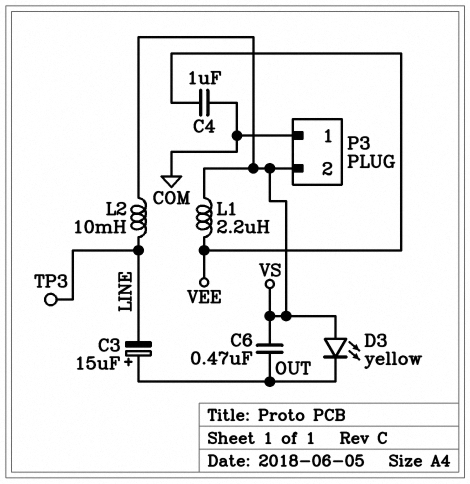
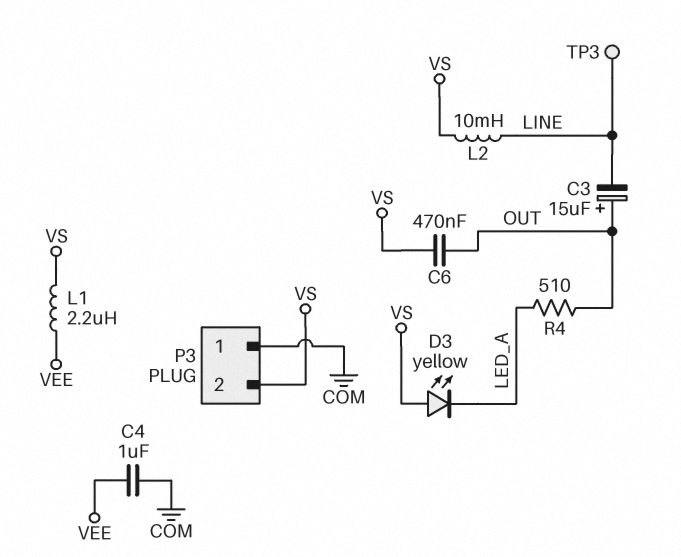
D3: LED yellow (A VS, K OUT) -> LED yellow (A VS, K LED_A)
R4: none -> 510 (LED_A, OUT)

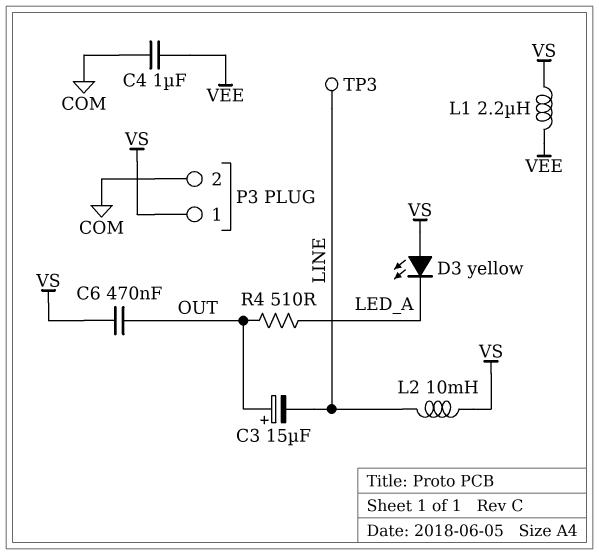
P3 pin 1: COM -> VS
P3 pin 2: VS -> COM

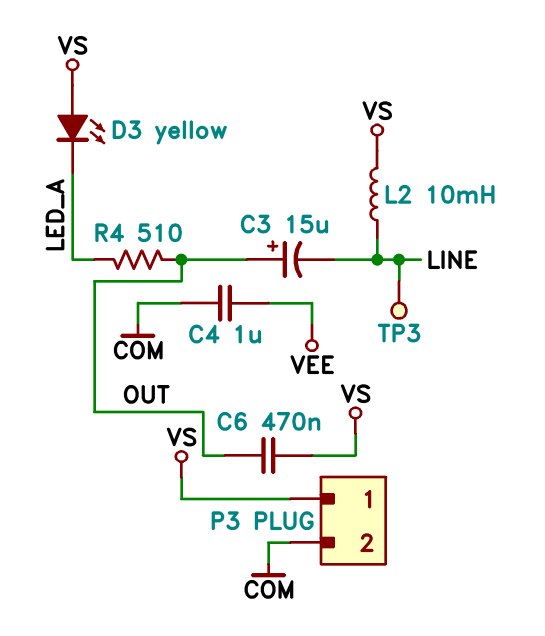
L1: 2.2uH (VEE, VS) -> none

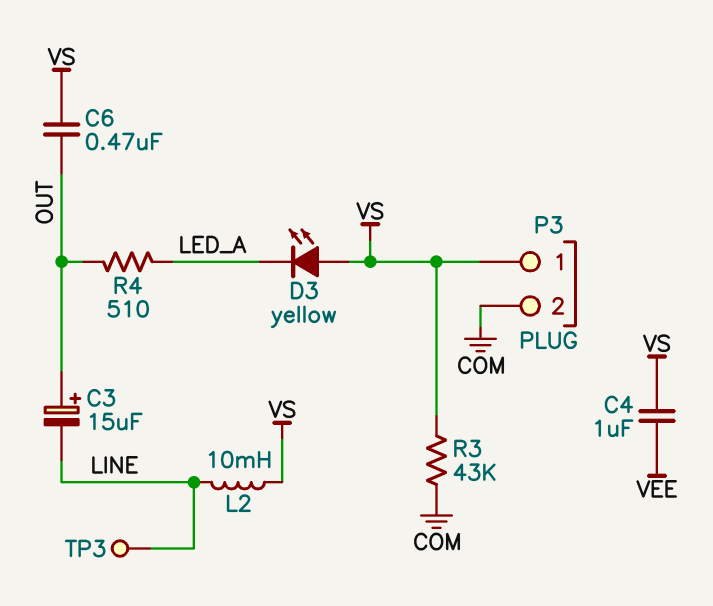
C4: 1uF (COM, VEE) -> 1uF (VEE, VS)
R3: none -> 43k (COM, VS)

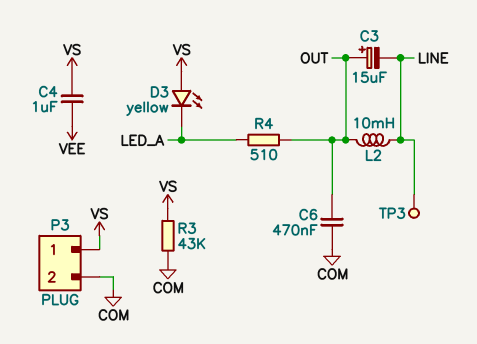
C6: 470nF (OUT, VS) -> 470nF (COM, OUT)
L2: 10mH (LINE, VS) -> 10mH (LINE, OUT)

